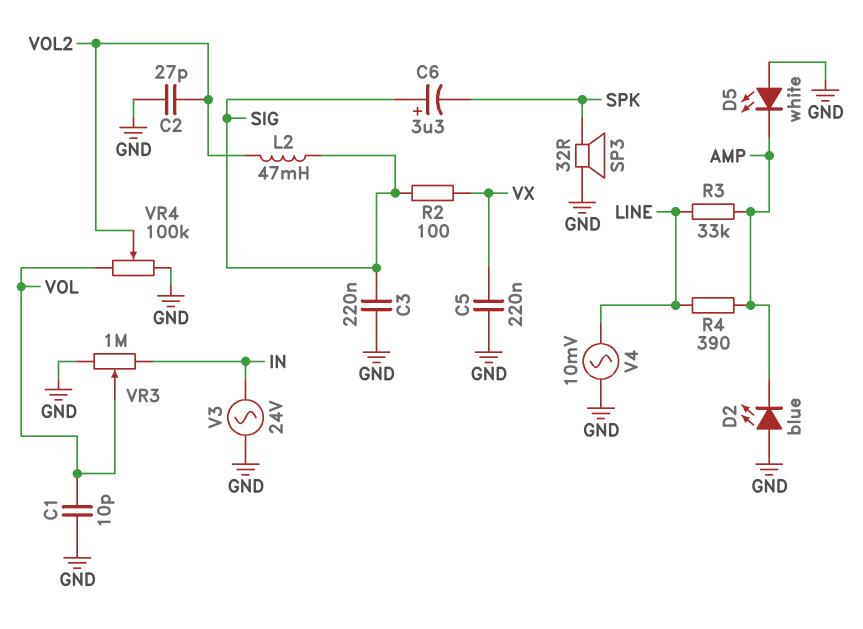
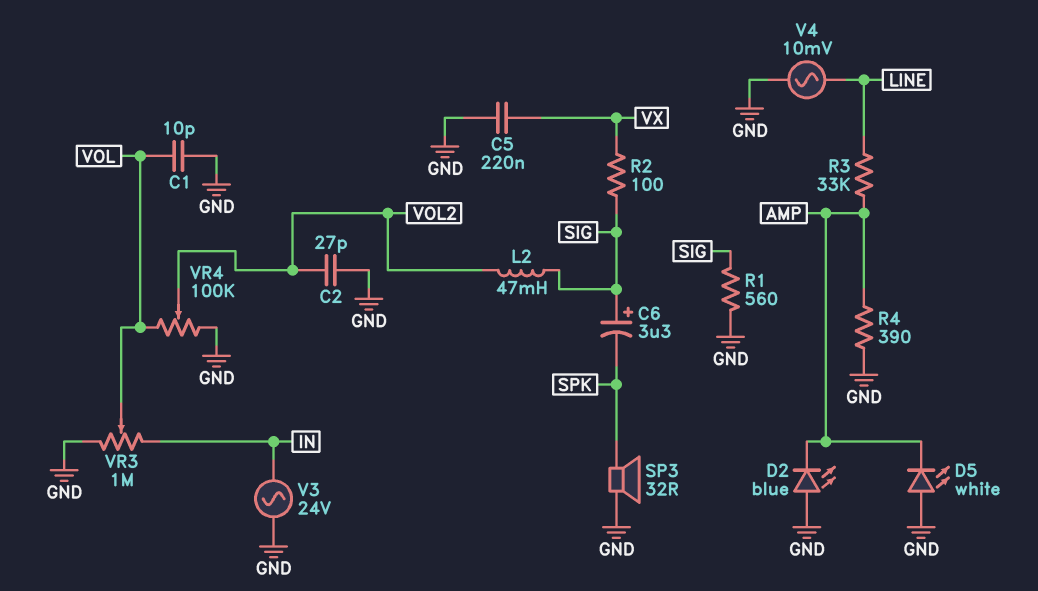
C3: 220nF (GND, SIG) -> none
R1: none -> 560 (GND, SIG)
R4: 390 (AMP, LINE) -> 390 (AMP, GND)

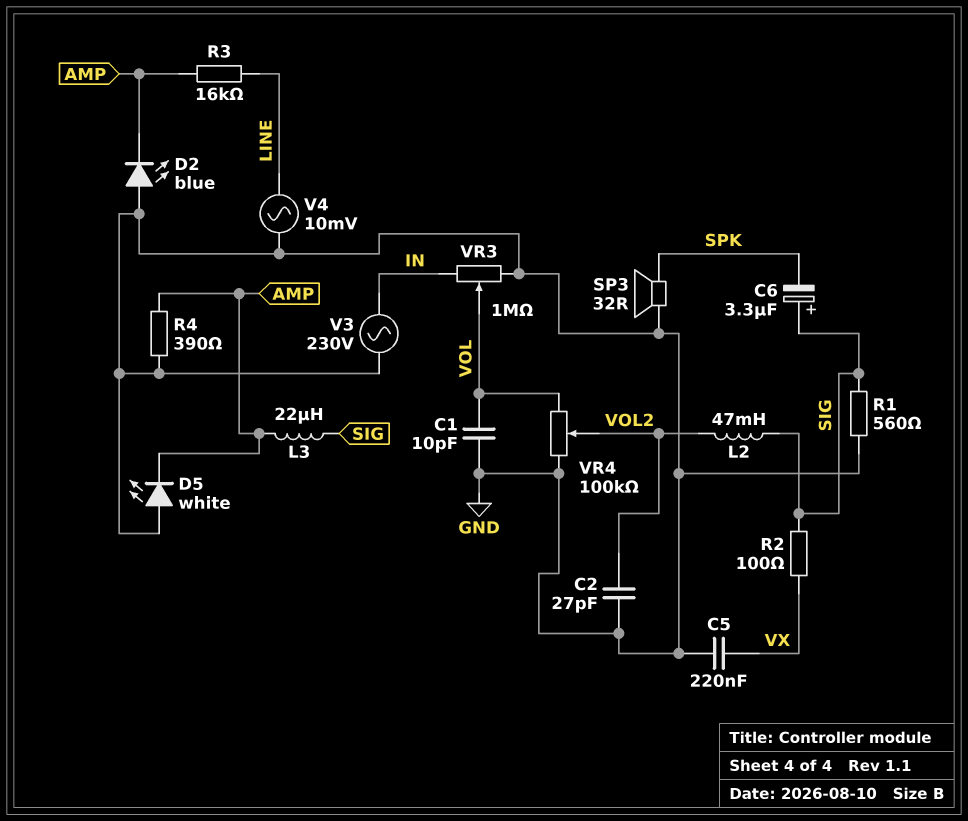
L3: none -> 22uH (AMP, SIG)
R3: 33k (AMP, LINE) -> 16k (AMP, LINE)
V3: AC 24V (GND, IN) -> AC 230V (GND, IN)

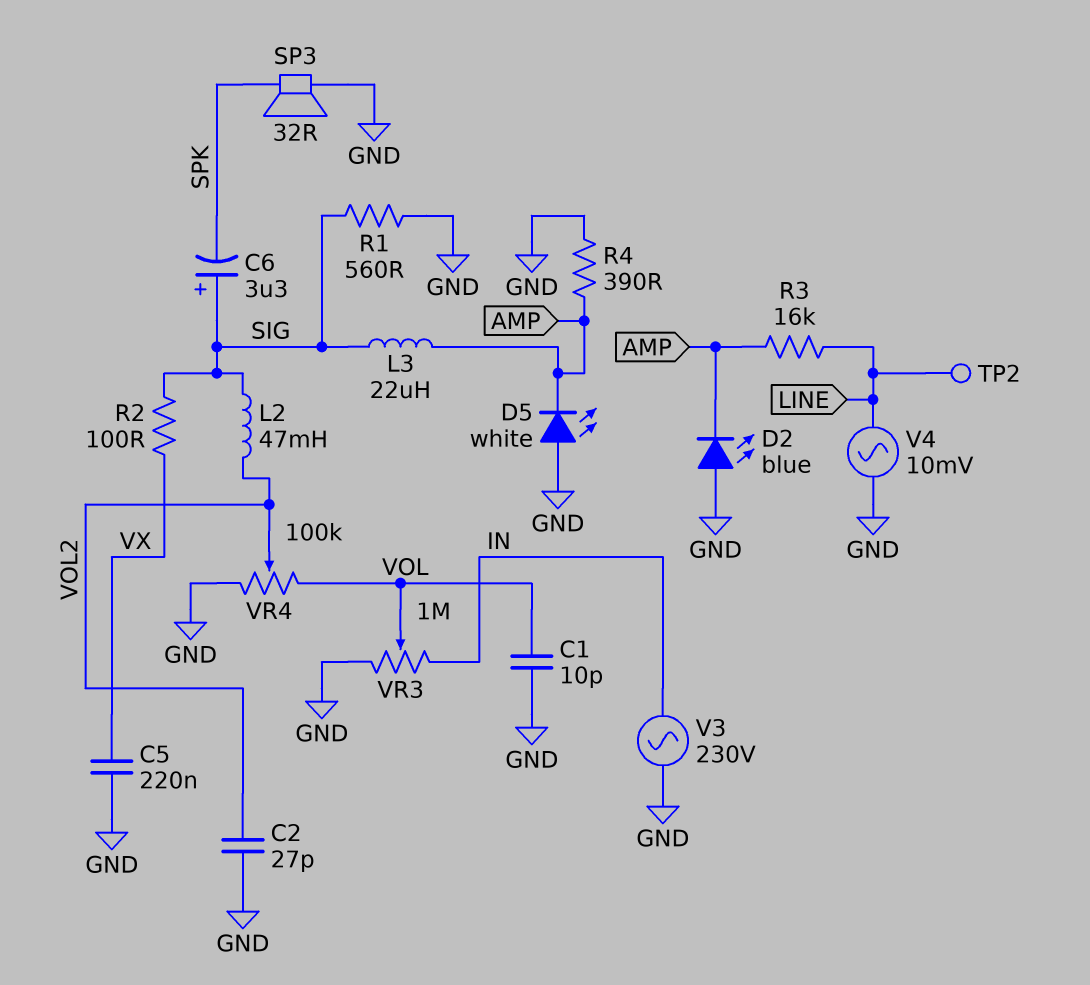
TP2: none -> test point (LINE)

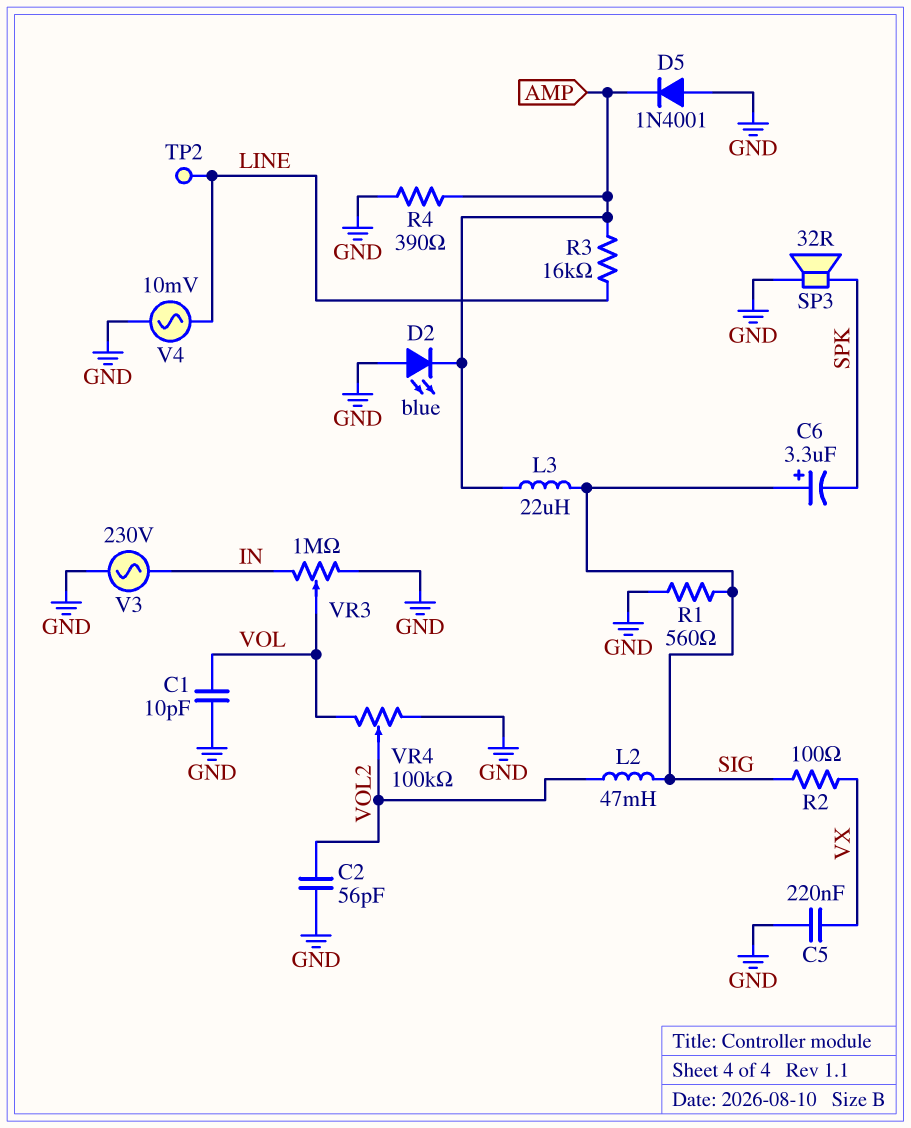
C2: 27pF (GND, VOL2) -> 56pF (GND, VOL2)
D5: LED white (A GND, K AMP) -> diode 1N4001 (A GND, K AMP)

